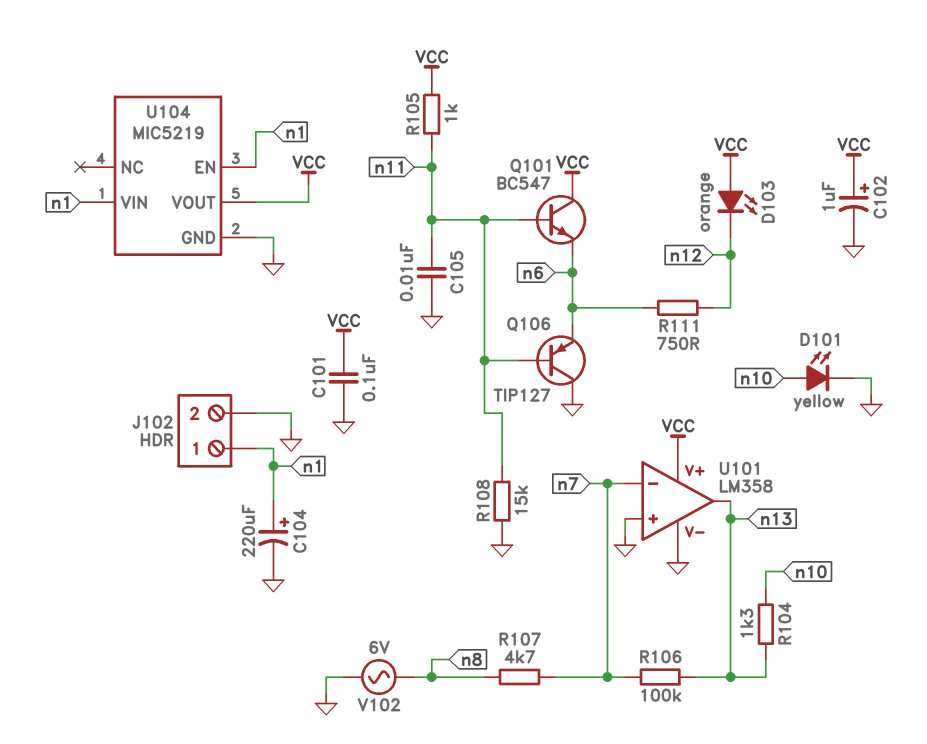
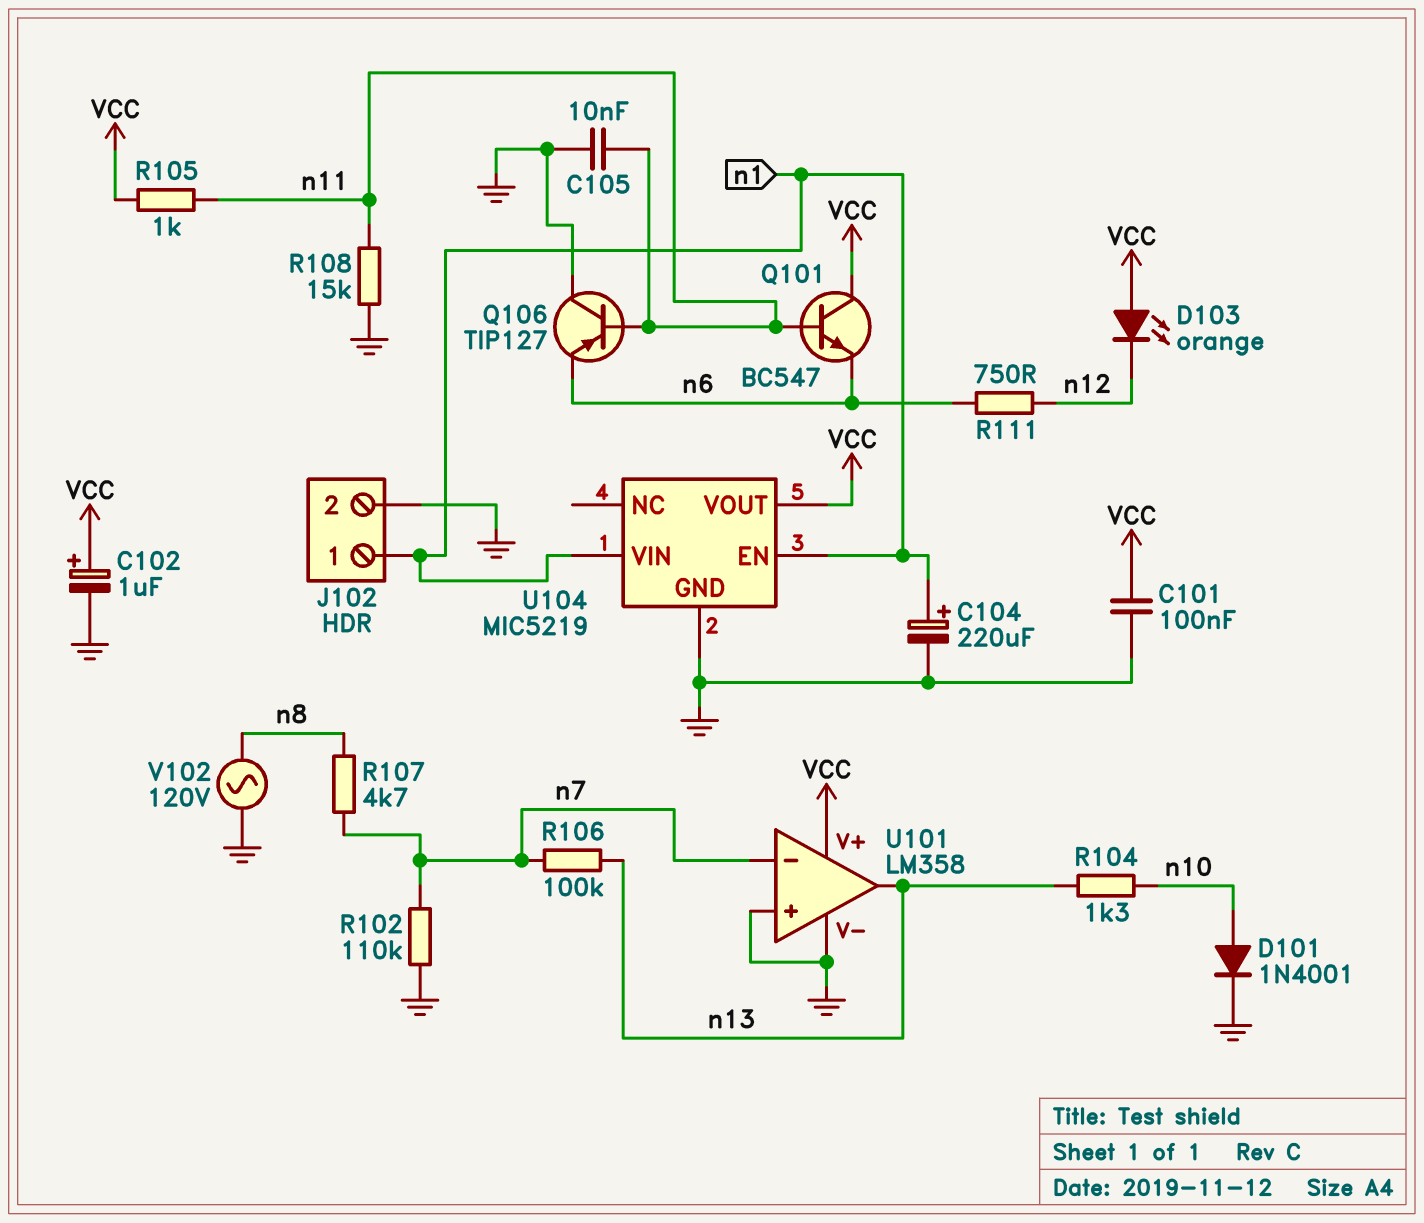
D101: LED yellow (A n10, K GND) -> diode 1N4001 (A n10, K GND)
R102: none -> 110k (GND, n7)
V102: AC 6V (GND, n8) -> AC 120V (GND, n8)

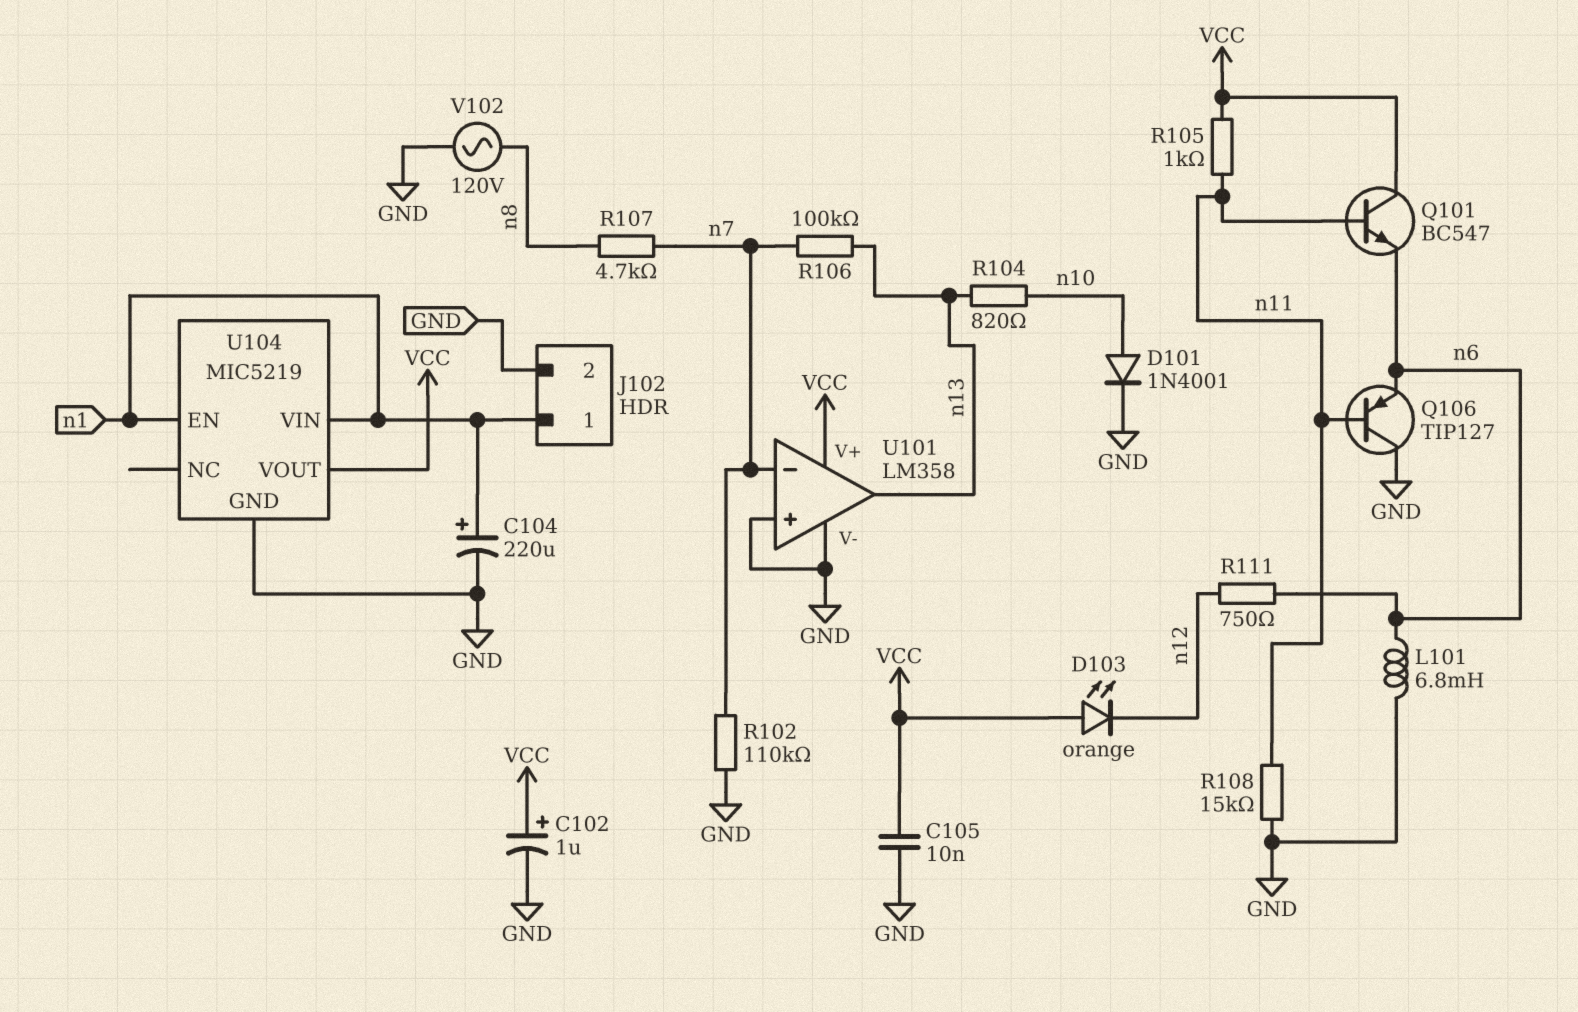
C101: 100nF (GND, VCC) -> none
C105: 10nF (GND, n11) -> 10nF (GND, VCC)
L101: none -> 6.8mH (GND, n6)
R104: 1.3k (n10, n13) -> 820 (n10, n13)

